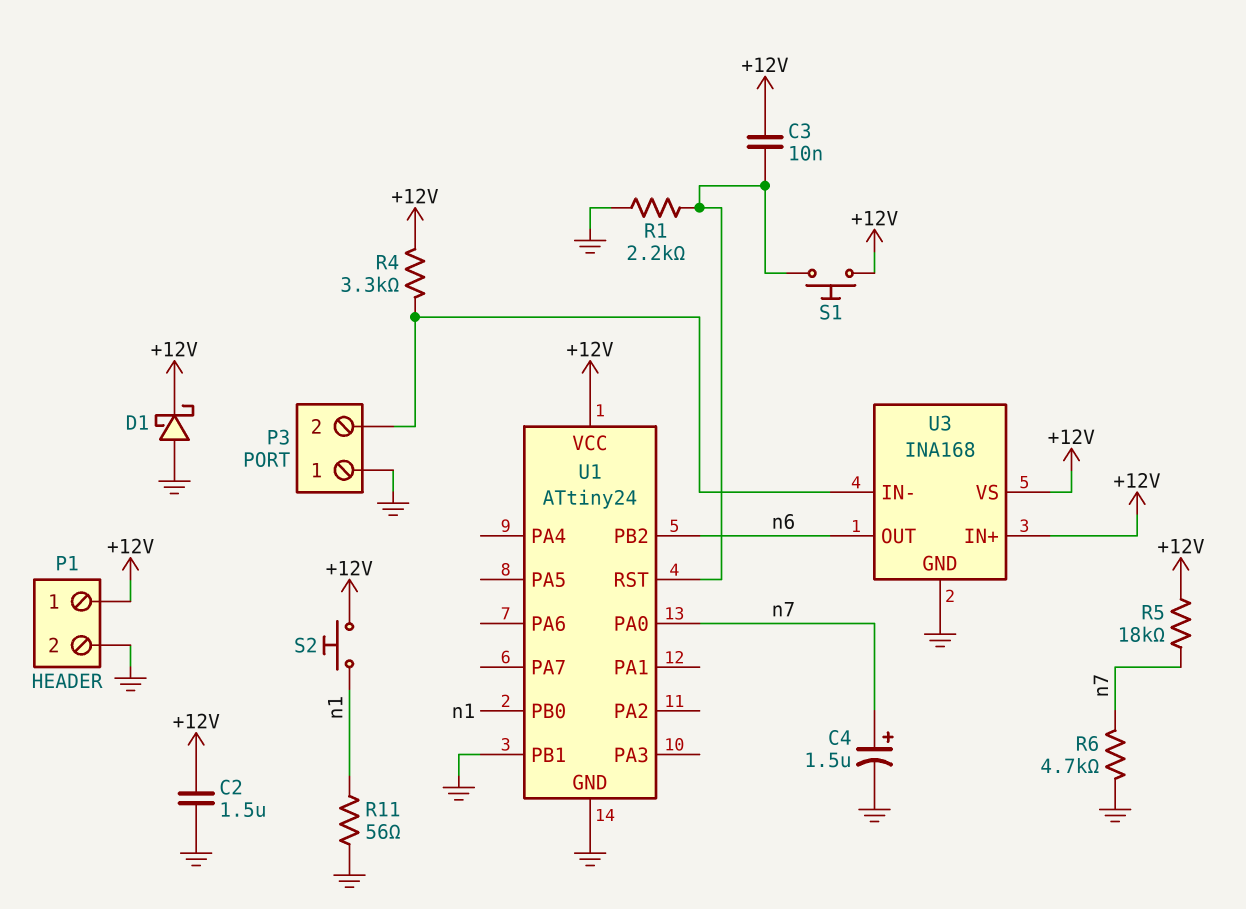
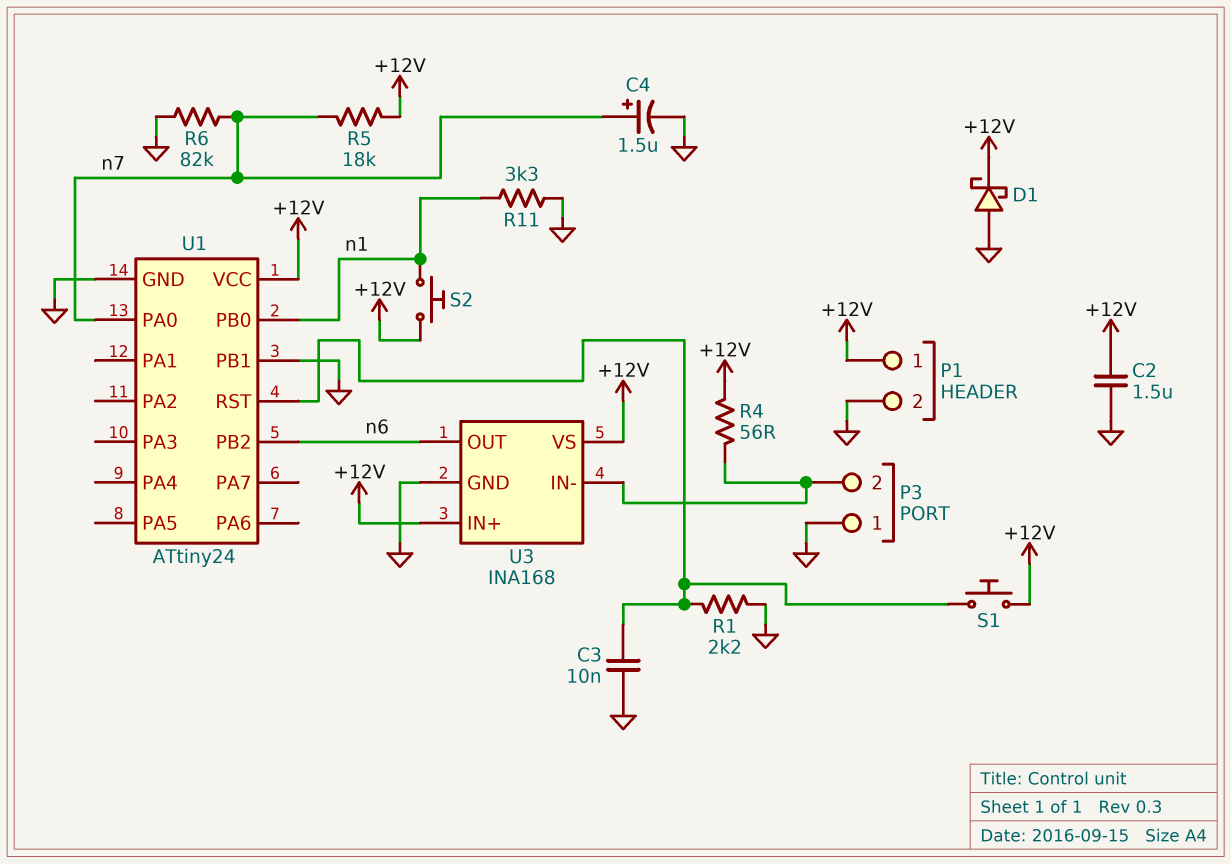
C3: 10nF (+12V, U1/RST) -> 10nF (GND, U1/RST)
R4: 3.3k (+12V, P3/2) -> 56 (+12V, P3/2)
R6: 4.7k (GND, n7) -> 82k (GND, n7)
R11: 56 (GND, n1) -> 3.3k (GND, n1)

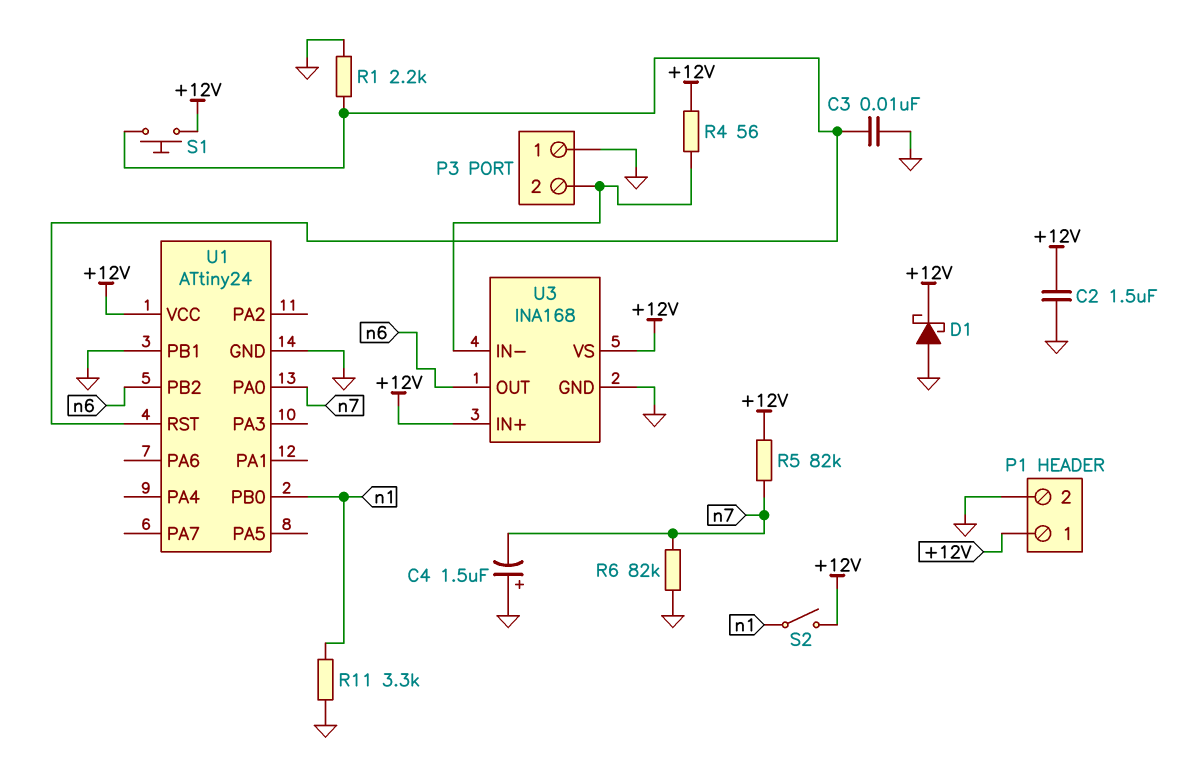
C4: 1.5uF (plus n7, minus GND) -> 1.5uF (plus GND, minus n7)
R5: 18k (+12V, n7) -> 82k (+12V, n7)
S2: button (+12V, n1) -> switch (+12V, n1)

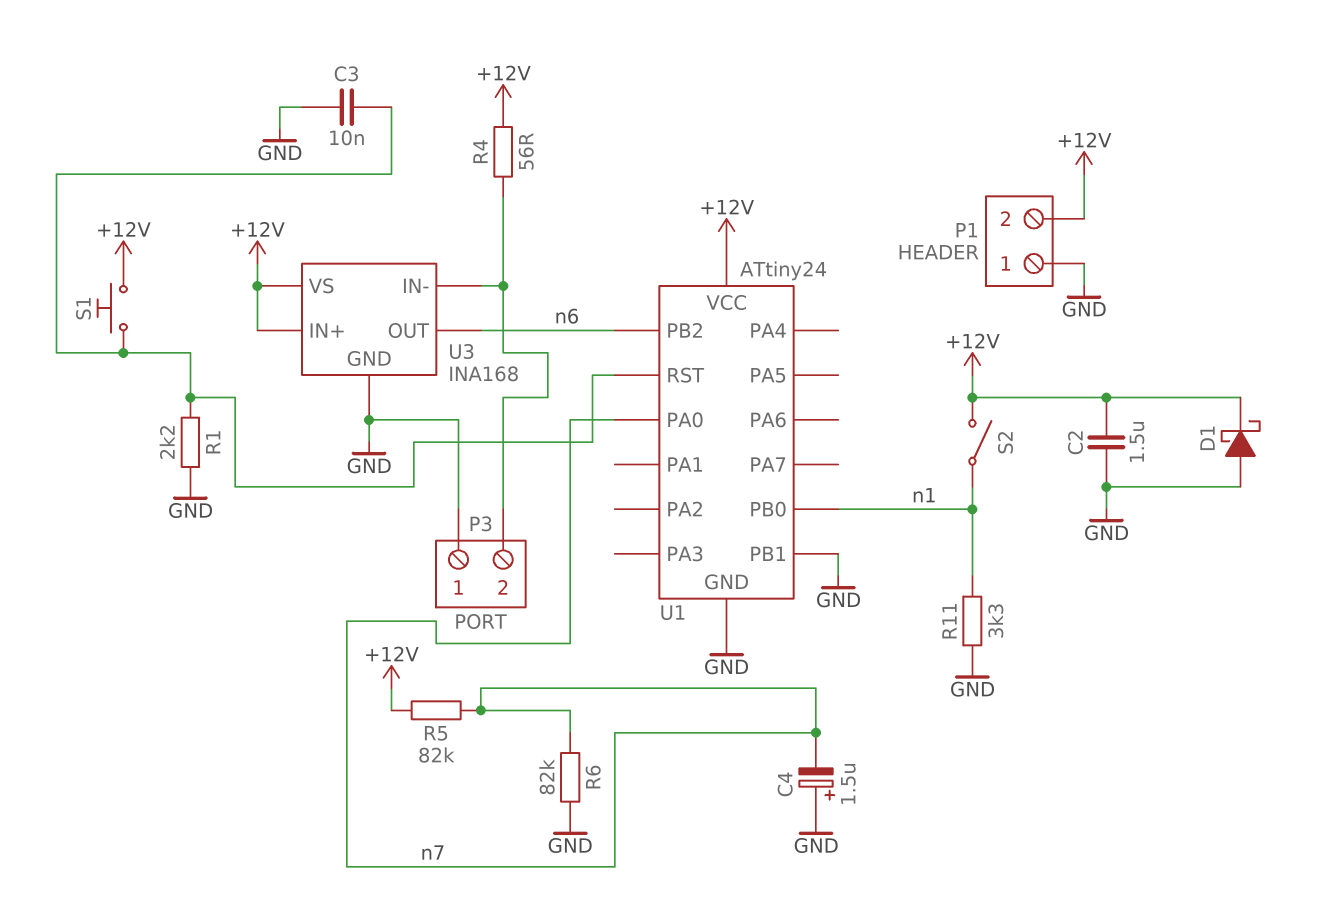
P1 pin 1: +12V -> GND
P1 pin 2: GND -> +12V

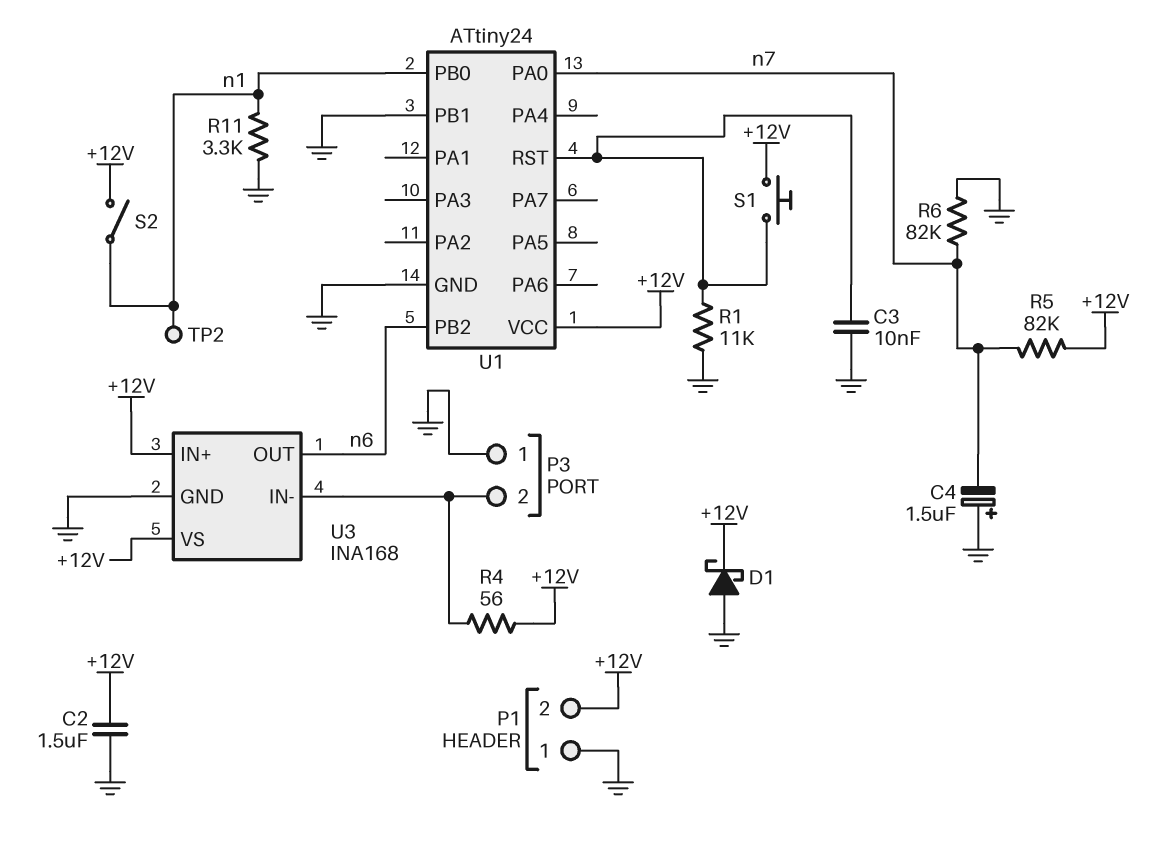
R1: 2.2k (GND, U1/RST) -> 11k (GND, U1/RST)
TP2: none -> test point (n1)

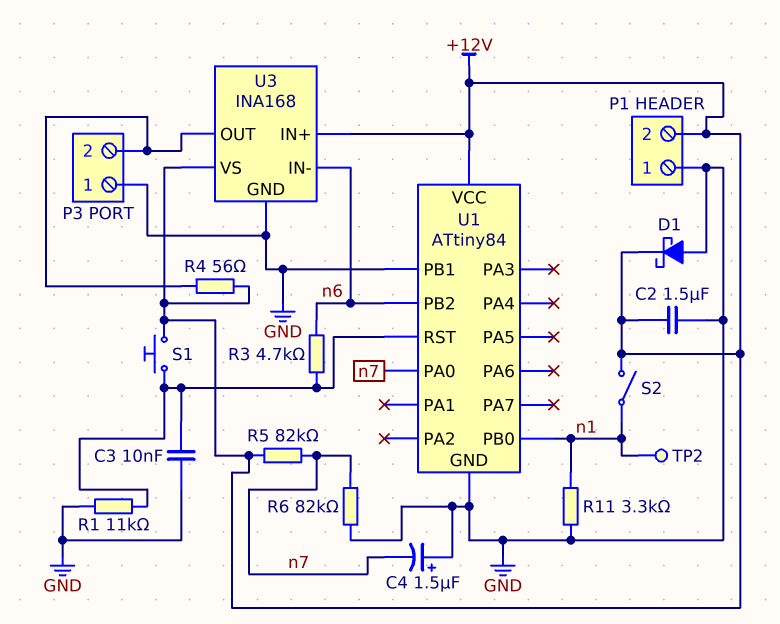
R3: none -> 4.7k (U1/RST, n6)
U1: ATtiny24 -> ATtiny84
U3 pin IN-: P3/2 -> n6
U3 pin OUT: n6 -> P3/2

